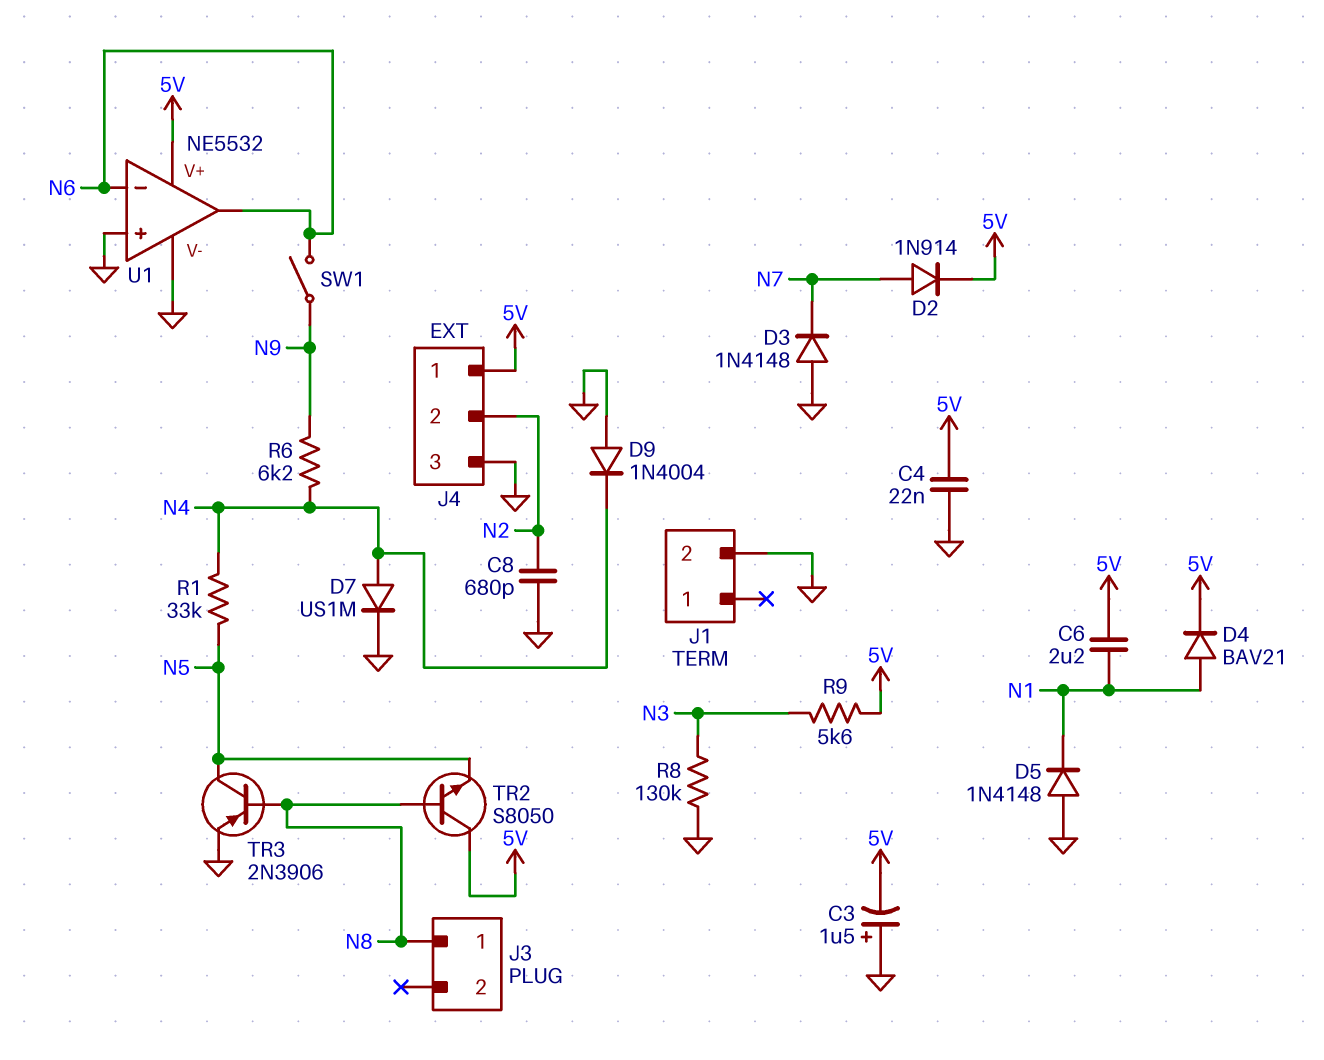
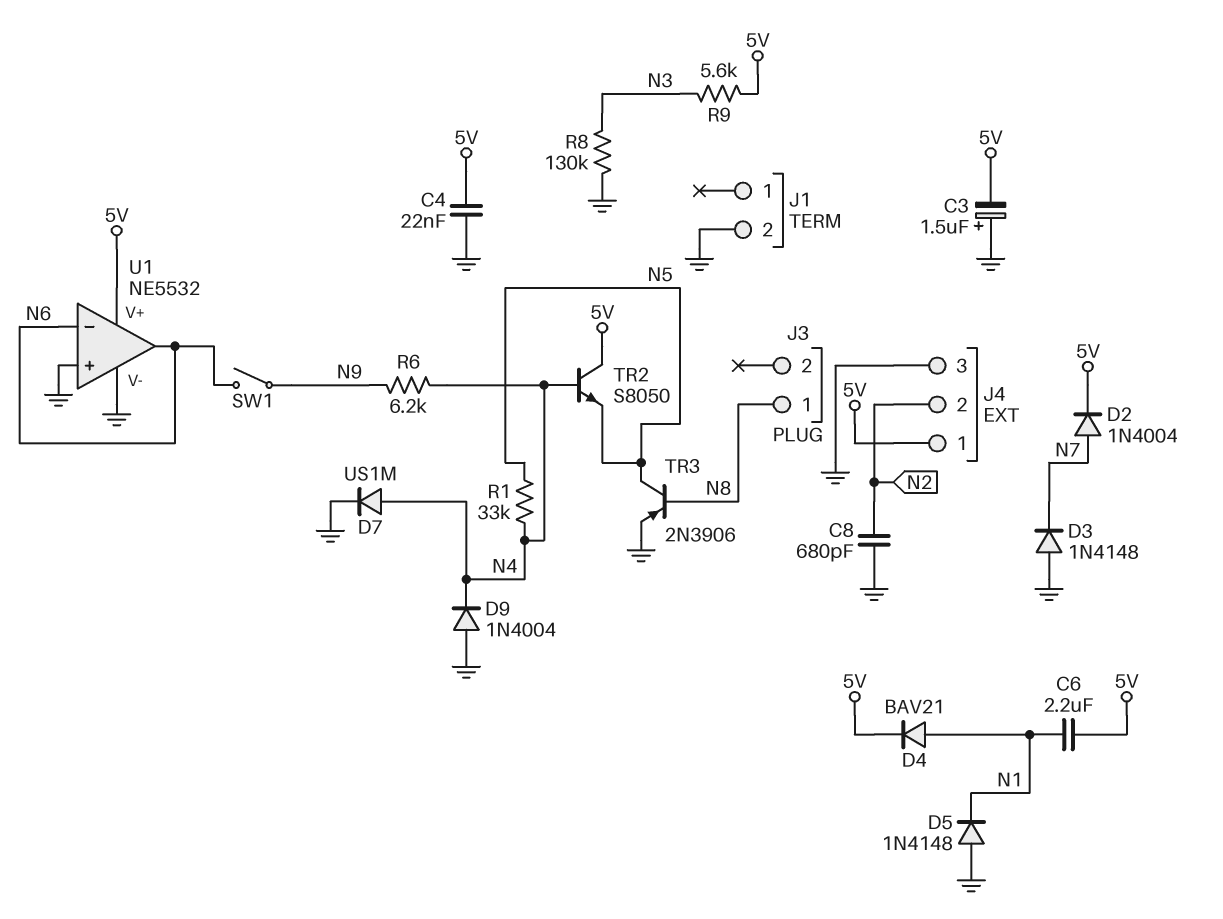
D2: diode 1N914 (A N7, K 5V) -> diode 1N4004 (A N7, K 5V)
TR2: NPN S8050 (B N8, C 5V, E N5) -> NPN S8050 (B N4, C 5V, E N5)

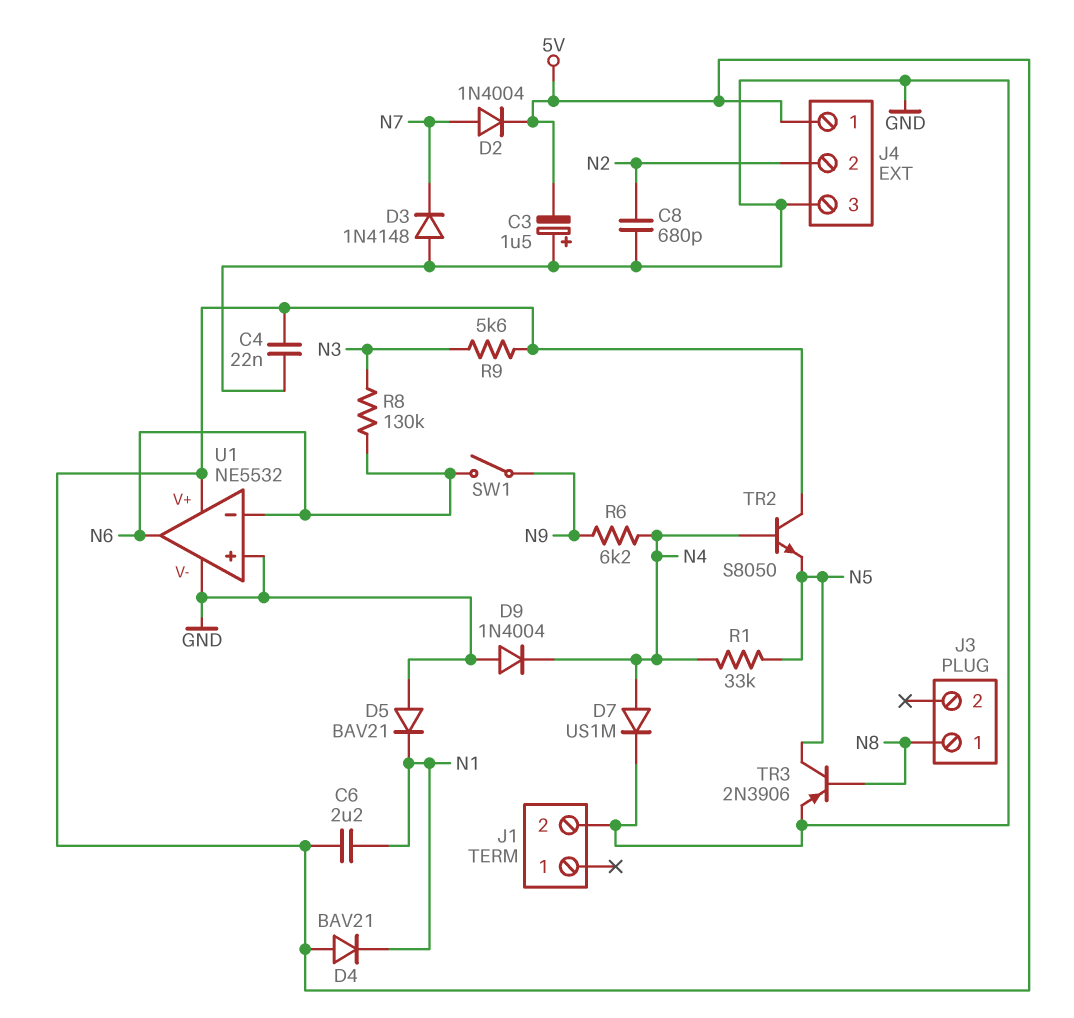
D4: diode BAV21 (A N1, K 5V) -> diode BAV21 (A 5V, K N1)
D5: diode 1N4148 (A GND, K N1) -> diode BAV21 (A GND, K N1)
R8: 130k (GND, N3) -> 130k (N3, N6)

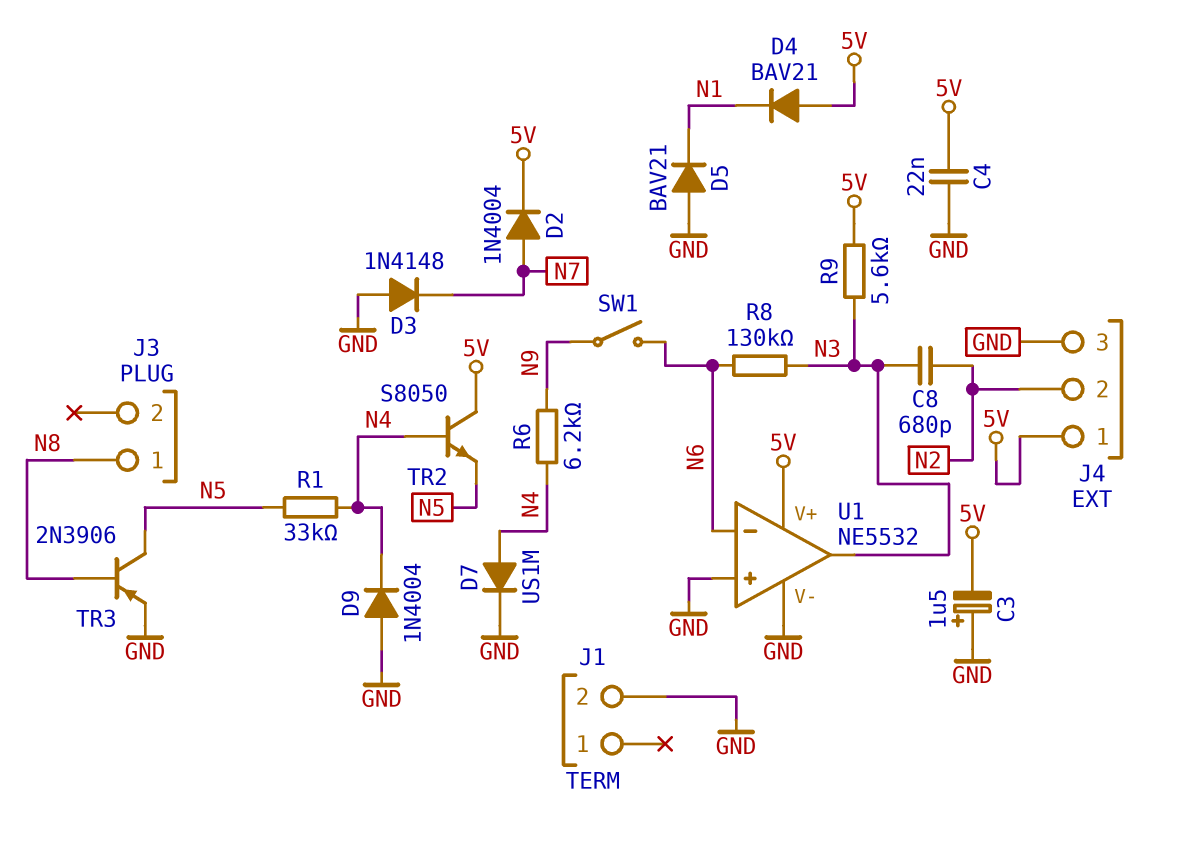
C6: 2.2uF (5V, N1) -> none
C8: 680pF (GND, N2) -> 680pF (N2, N3)
U1 pin out: N6 -> N3

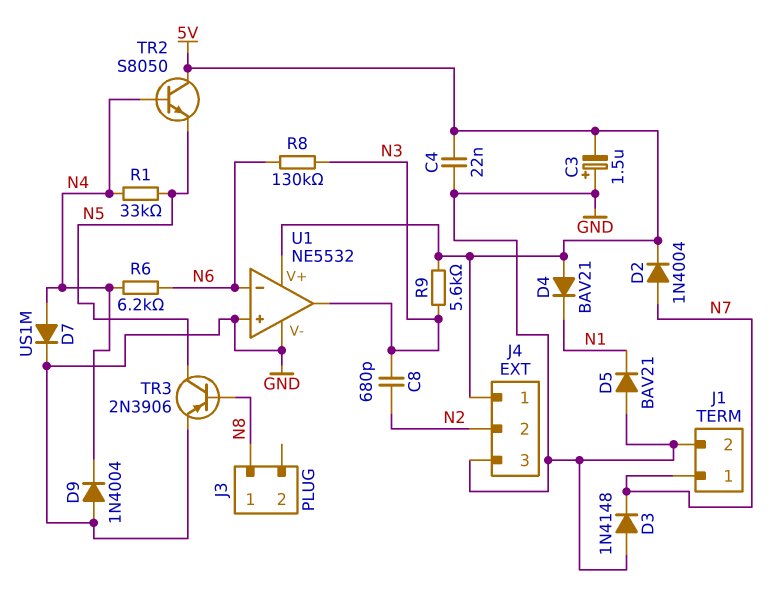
J1 pin 1: none -> N7
R6: 6.2k (N4, N9) -> 6.2k (N4, N6)
SW1: switch (N6, N9) -> none

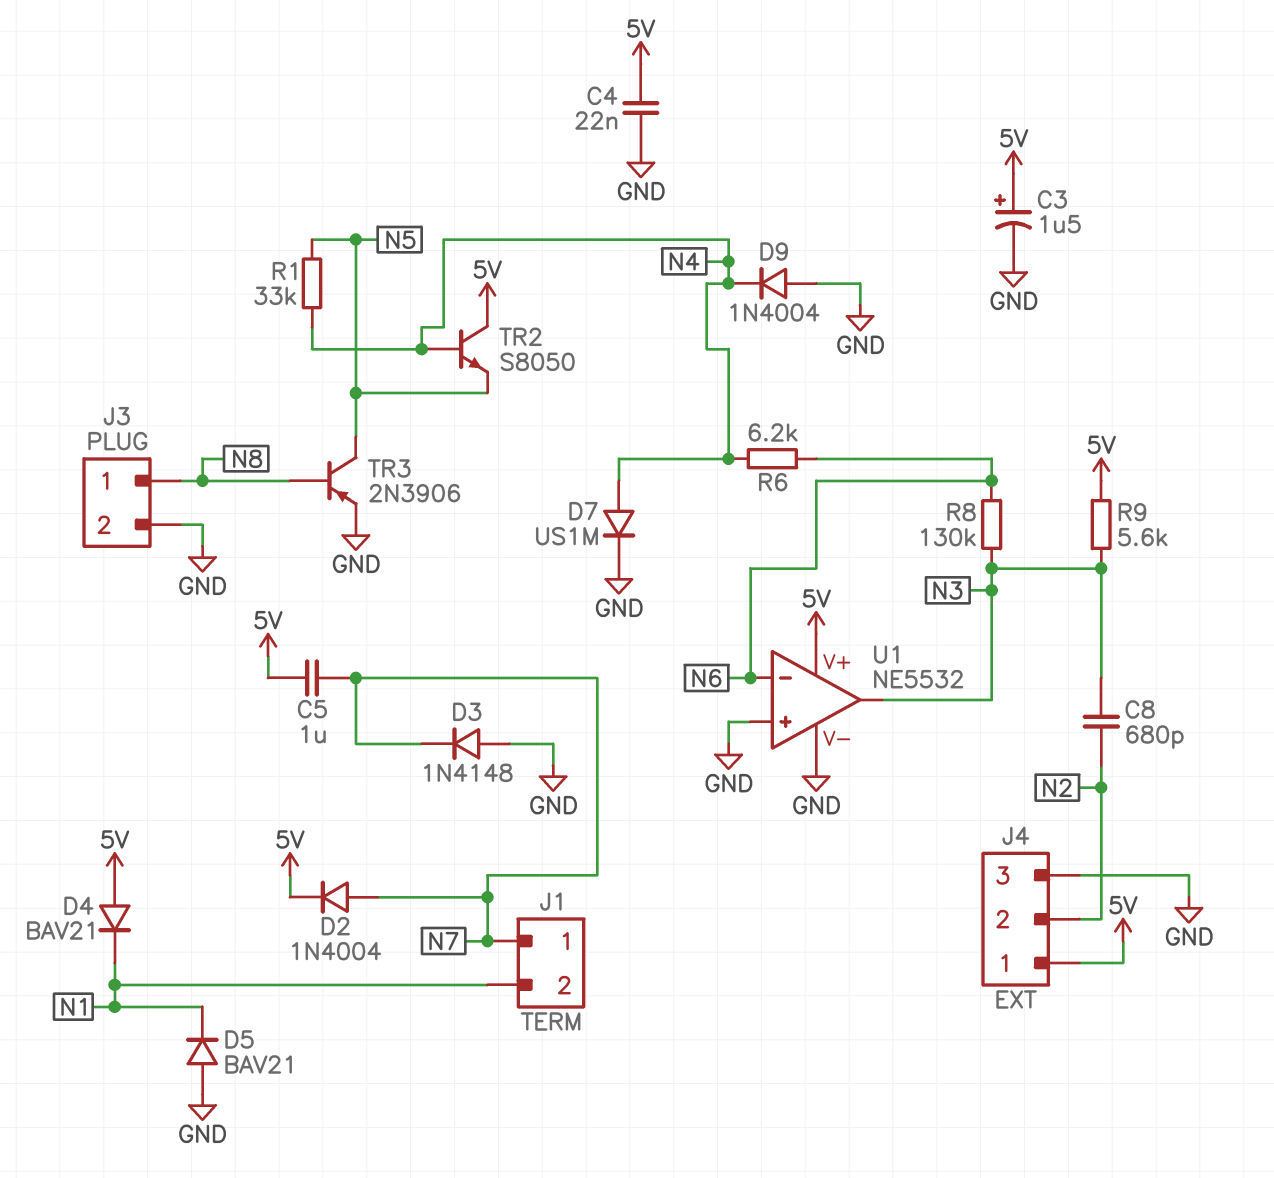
C3: 1.5uF (plus GND, minus 5V) -> 1.5uF (plus 5V, minus GND)
C5: none -> 1uF (5V, N7)
J1 pin 2: GND -> N1
J3 pin 2: none -> GND

